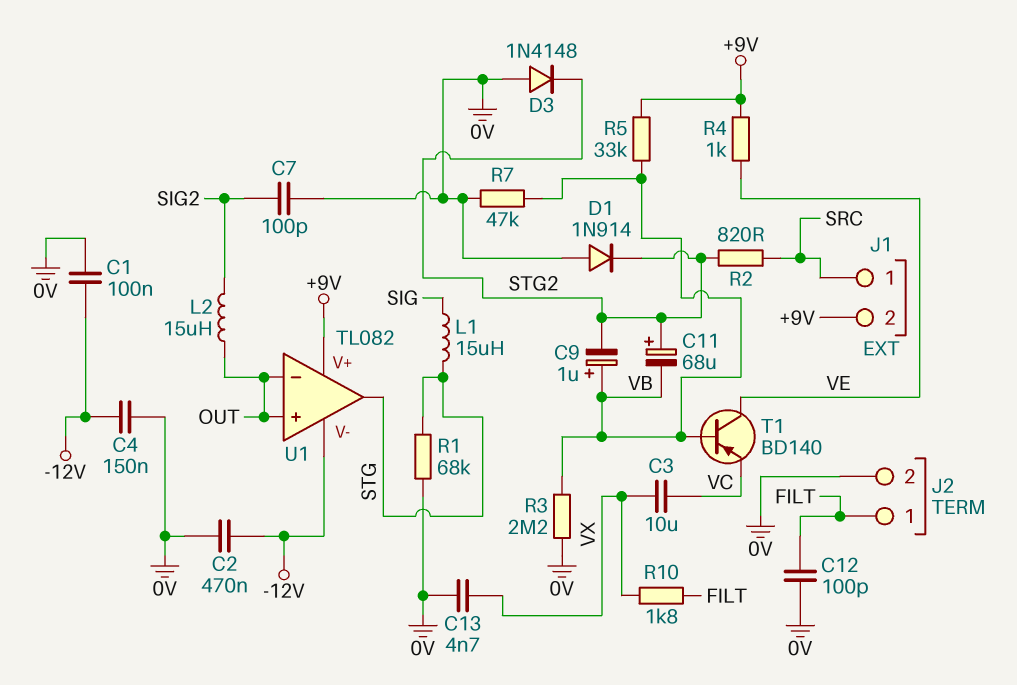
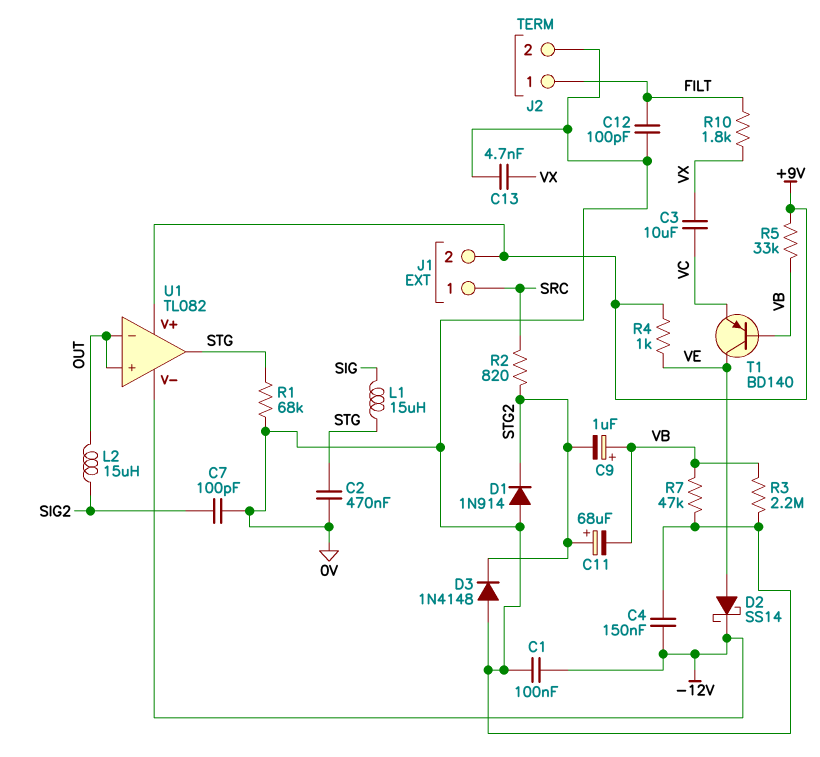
C2: 470nF (-12V, 0V) -> 470nF (0V, STG)
D2: none -> schottky SS14 (A VE, K -12V)

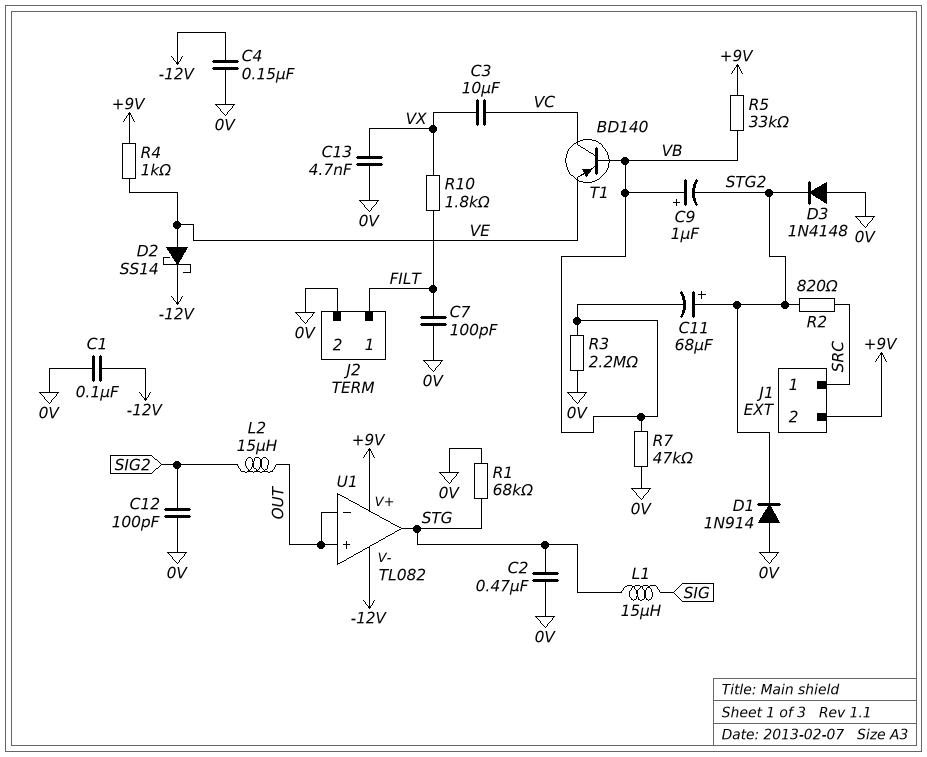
C7: 100pF (0V, SIG2) -> 100pF (0V, FILT)
C12: 100pF (0V, FILT) -> 100pF (0V, SIG2)
T1: PNP BD140 (B VB, C VE, E VC) -> PNP BD140 (B VB, C VC, E VE)

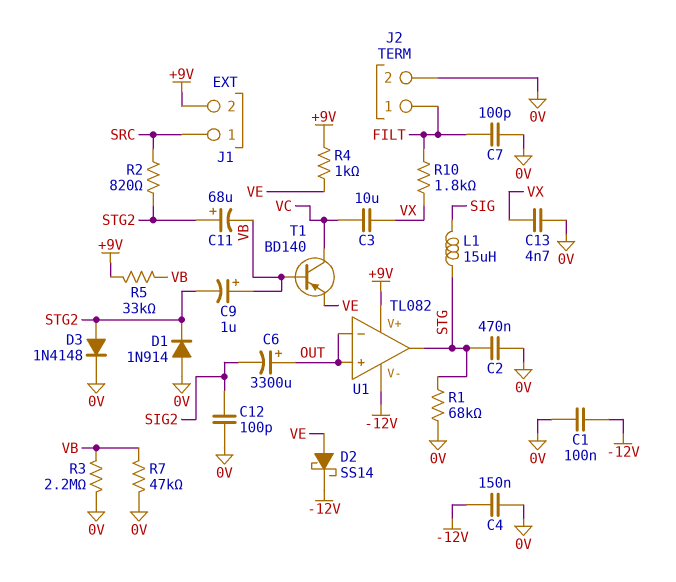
C6: none -> 3300uF (plus OUT, minus SIG2)
D3: diode 1N4148 (A 0V, K STG2) -> diode 1N4148 (A STG2, K 0V)
L2: 15uH (OUT, SIG2) -> none

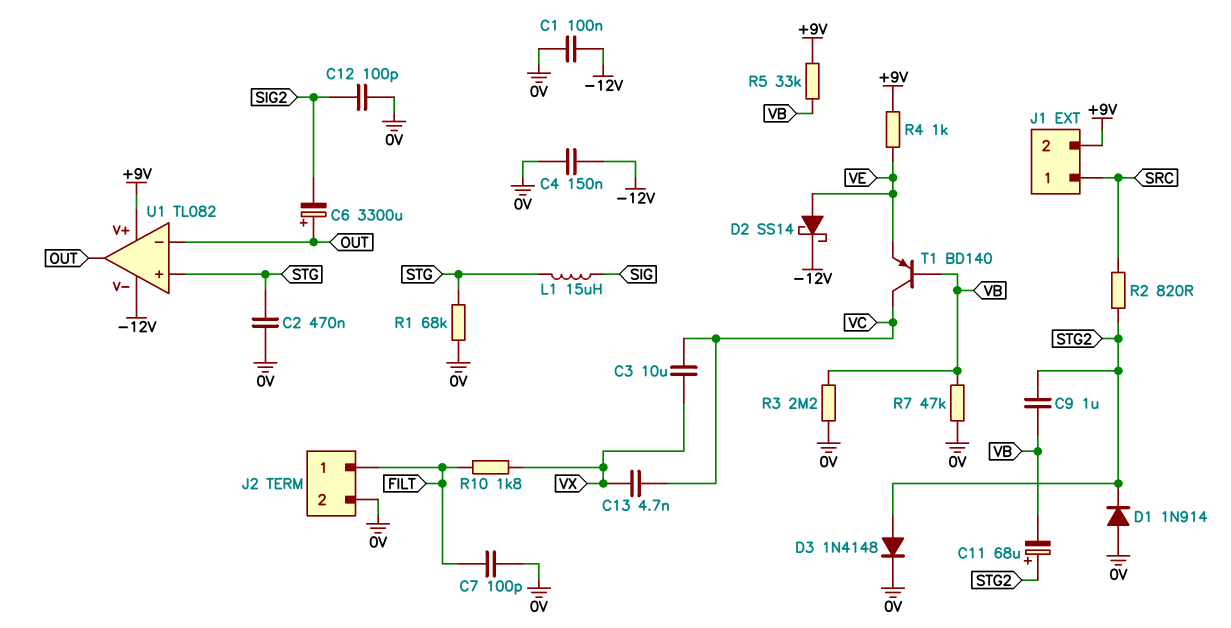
C9: 1uF (plus VB, minus STG2) -> 1uF (STG2, VB)
C13: 4.7nF (0V, VX) -> 4.7nF (VC, VX)
U1 pin in+: OUT -> STG
U1 pin out: STG -> OUT

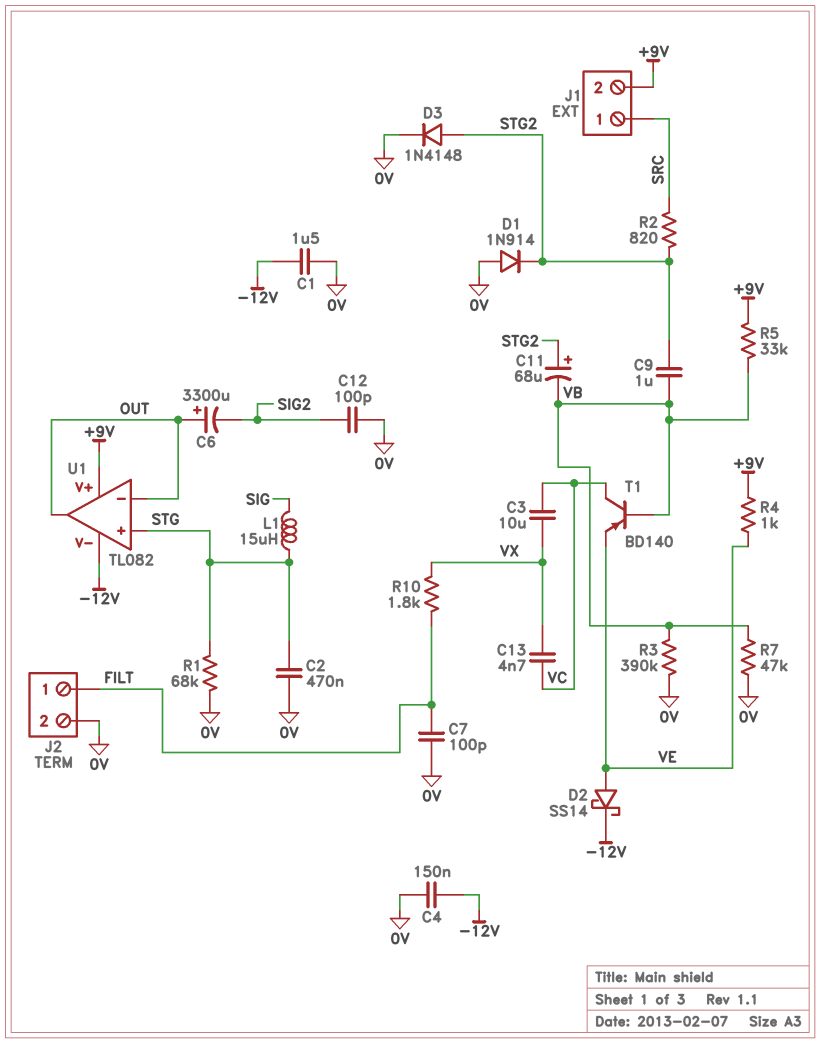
C1: 100nF (-12V, 0V) -> 1.5uF (-12V, 0V)
R3: 2.2M (0V, VB) -> 390k (0V, VB)

